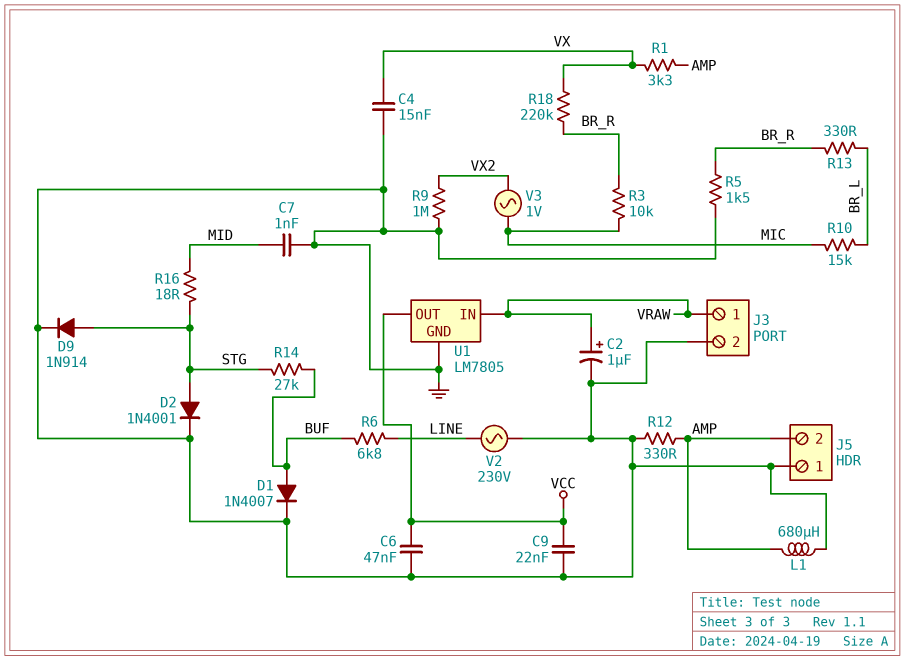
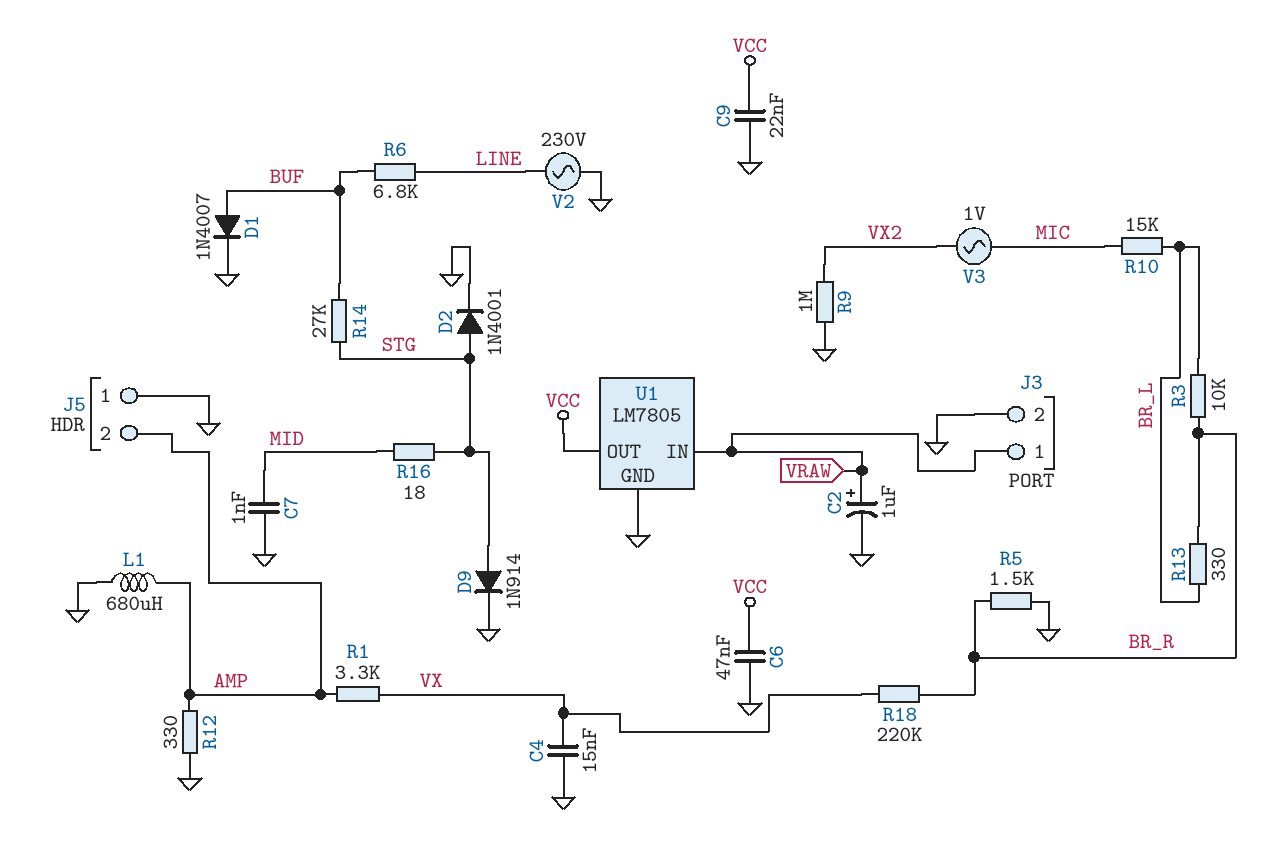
R3: 10k (BR_R, MIC) -> 10k (BR_L, BR_R)

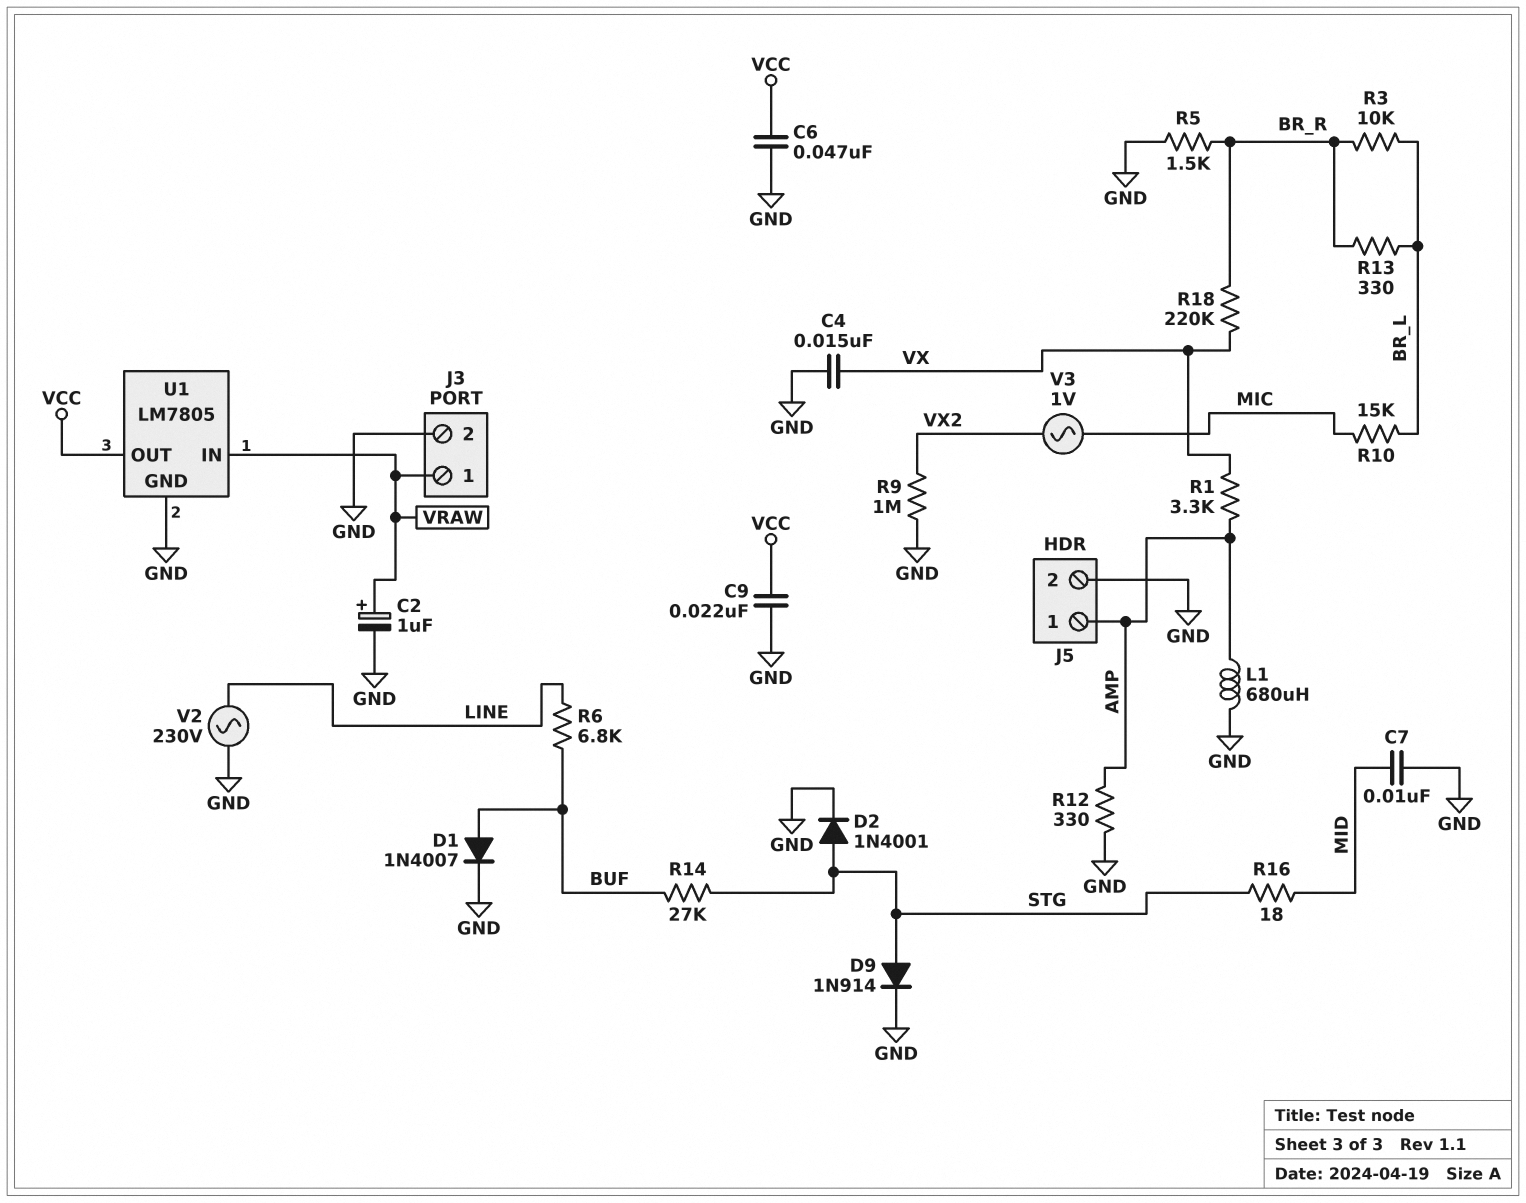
C7: 1nF (GND, MID) -> 10nF (GND, MID)
J5 pin 1: GND -> AMP
J5 pin 2: AMP -> GND

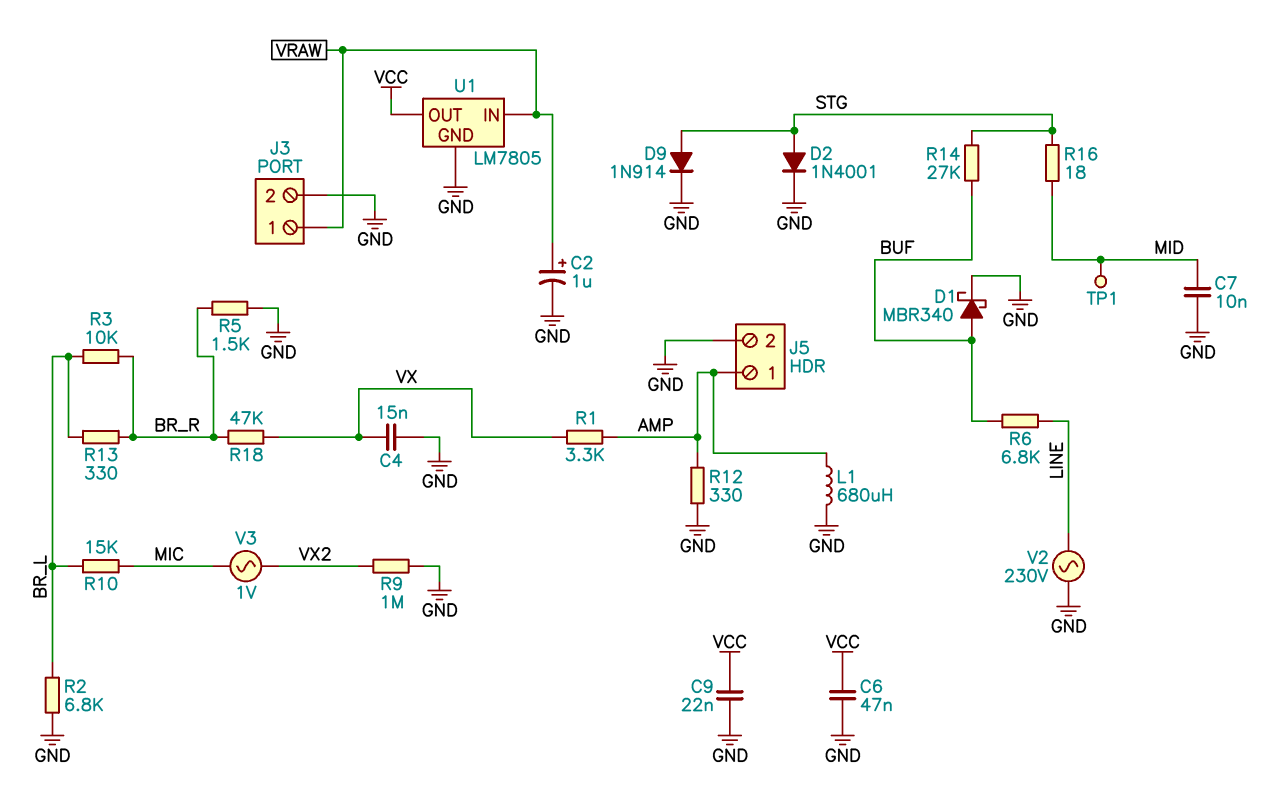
D1: diode 1N4007 (A BUF, K GND) -> schottky MBR340 (A BUF, K GND)
R2: none -> 6.8k (BR_L, GND)
R18: 220k (BR_R, VX) -> 47k (BR_R, VX)
TP1: none -> test point (MID)

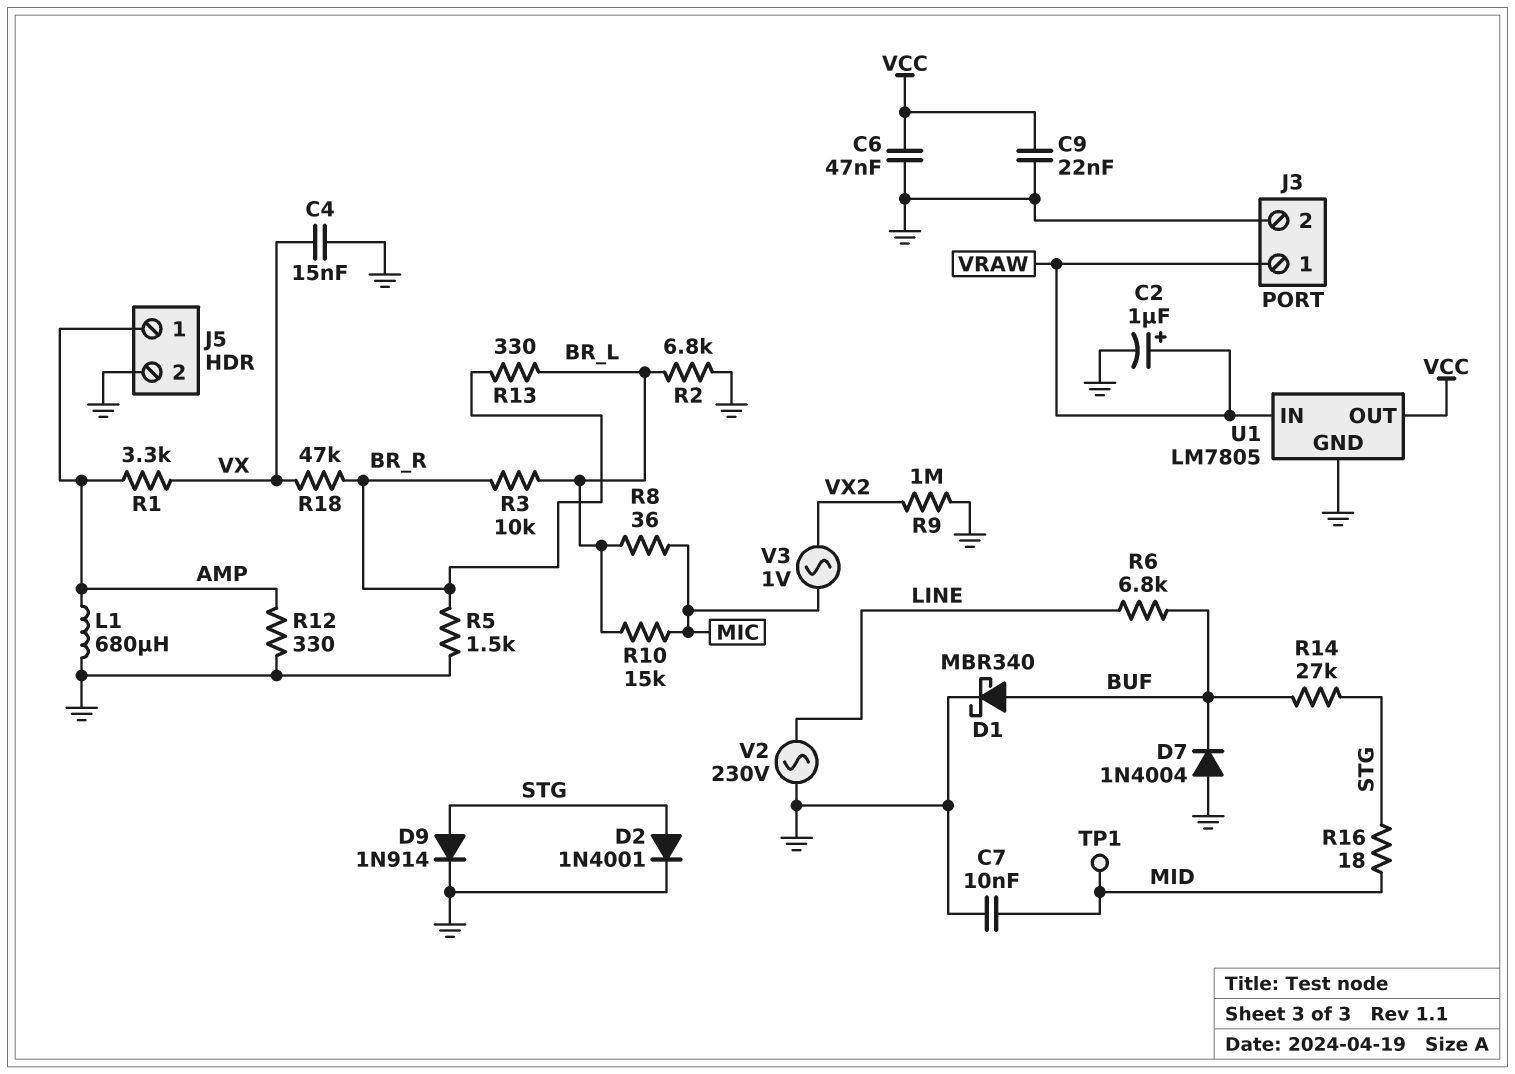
D7: none -> diode 1N4004 (A GND, K BUF)
R8: none -> 36 (BR_L, MIC)

